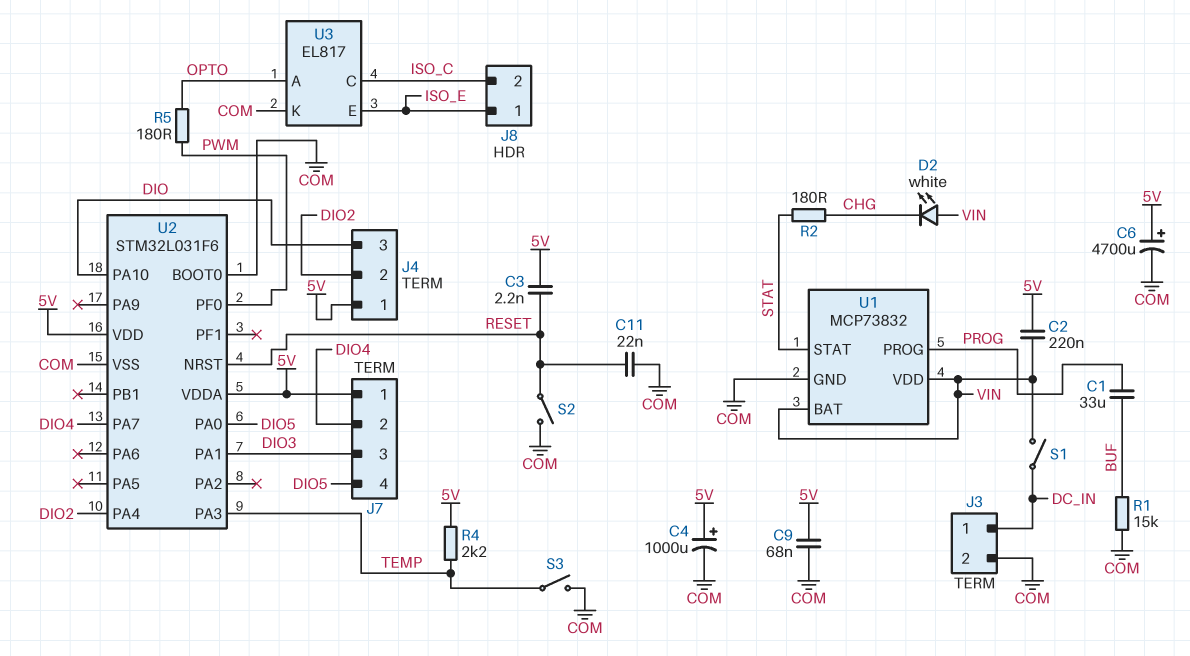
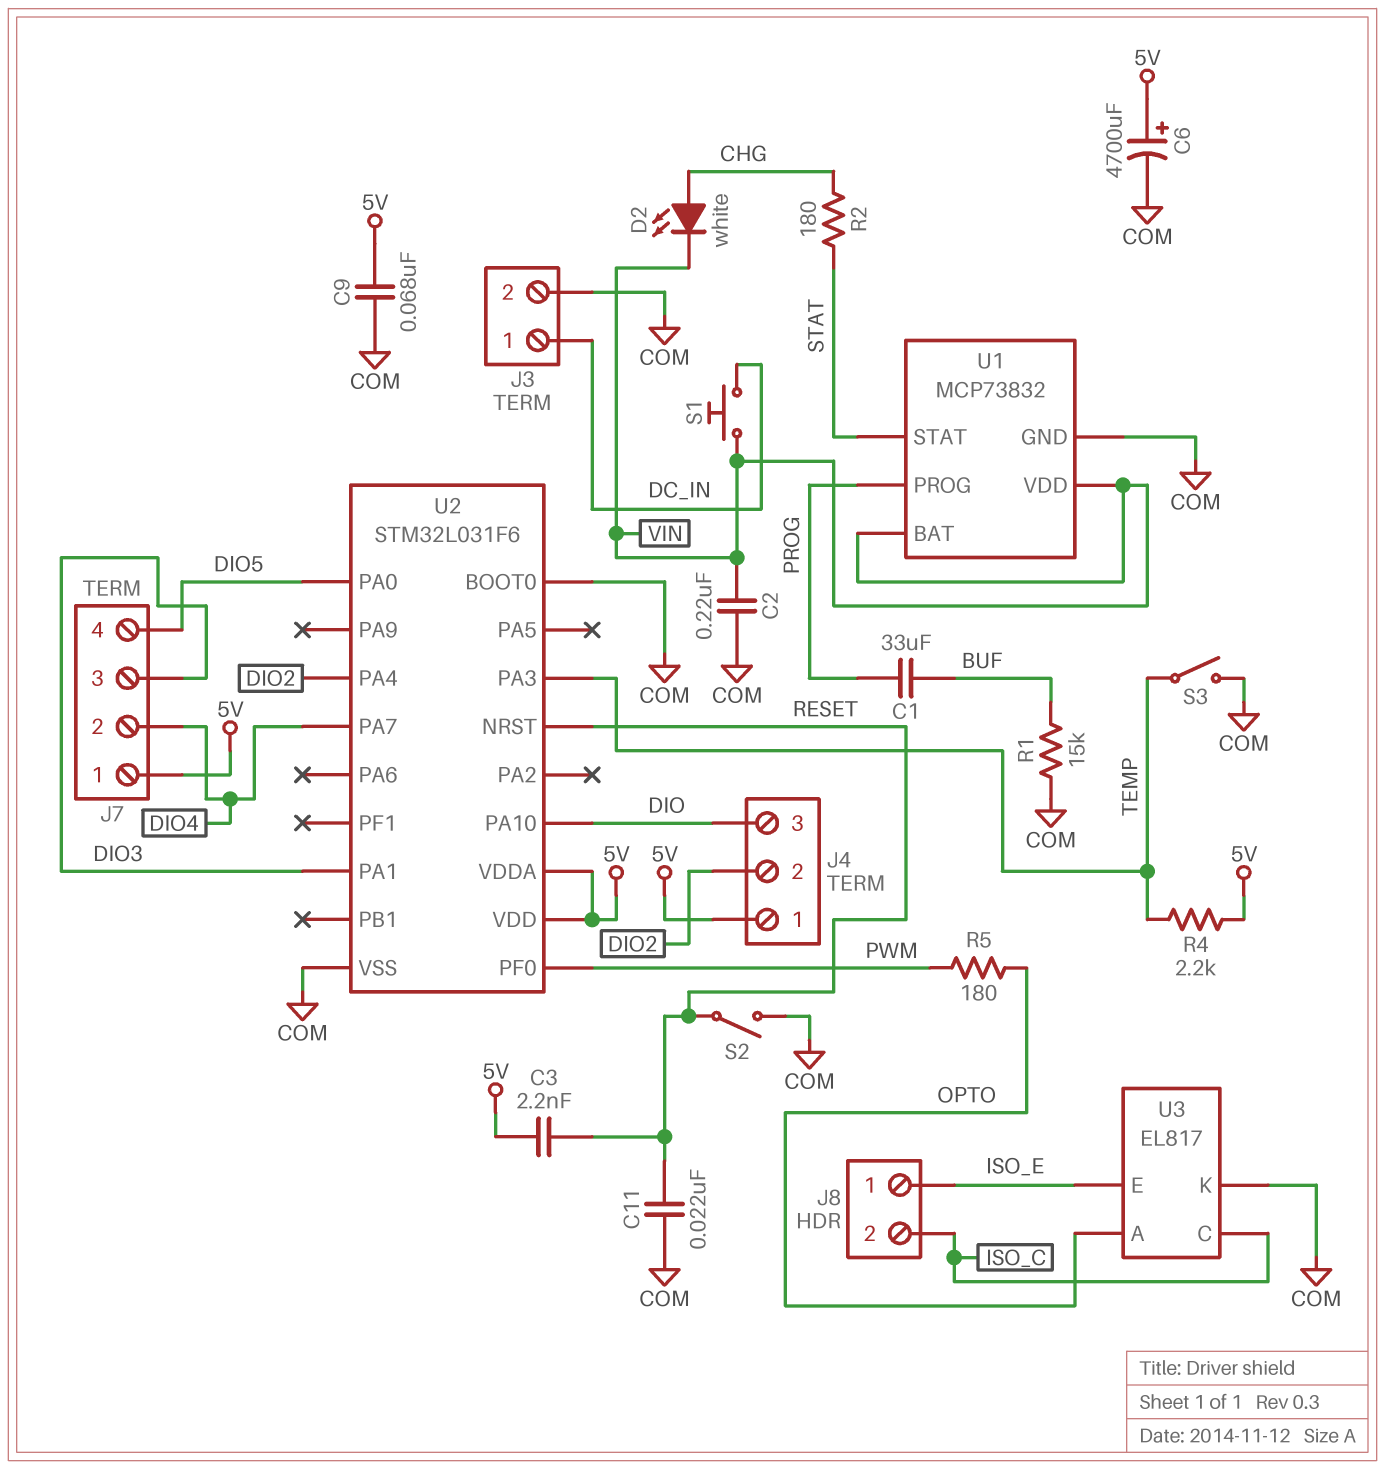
C2: 220nF (5V, VIN) -> 220nF (COM, VIN)
C4: 1000uF (plus 5V, minus COM) -> none
D2: LED white (A VIN, K CHG) -> LED white (A CHG, K VIN)
S1: switch (DC_IN, VIN) -> button (DC_IN, VIN)

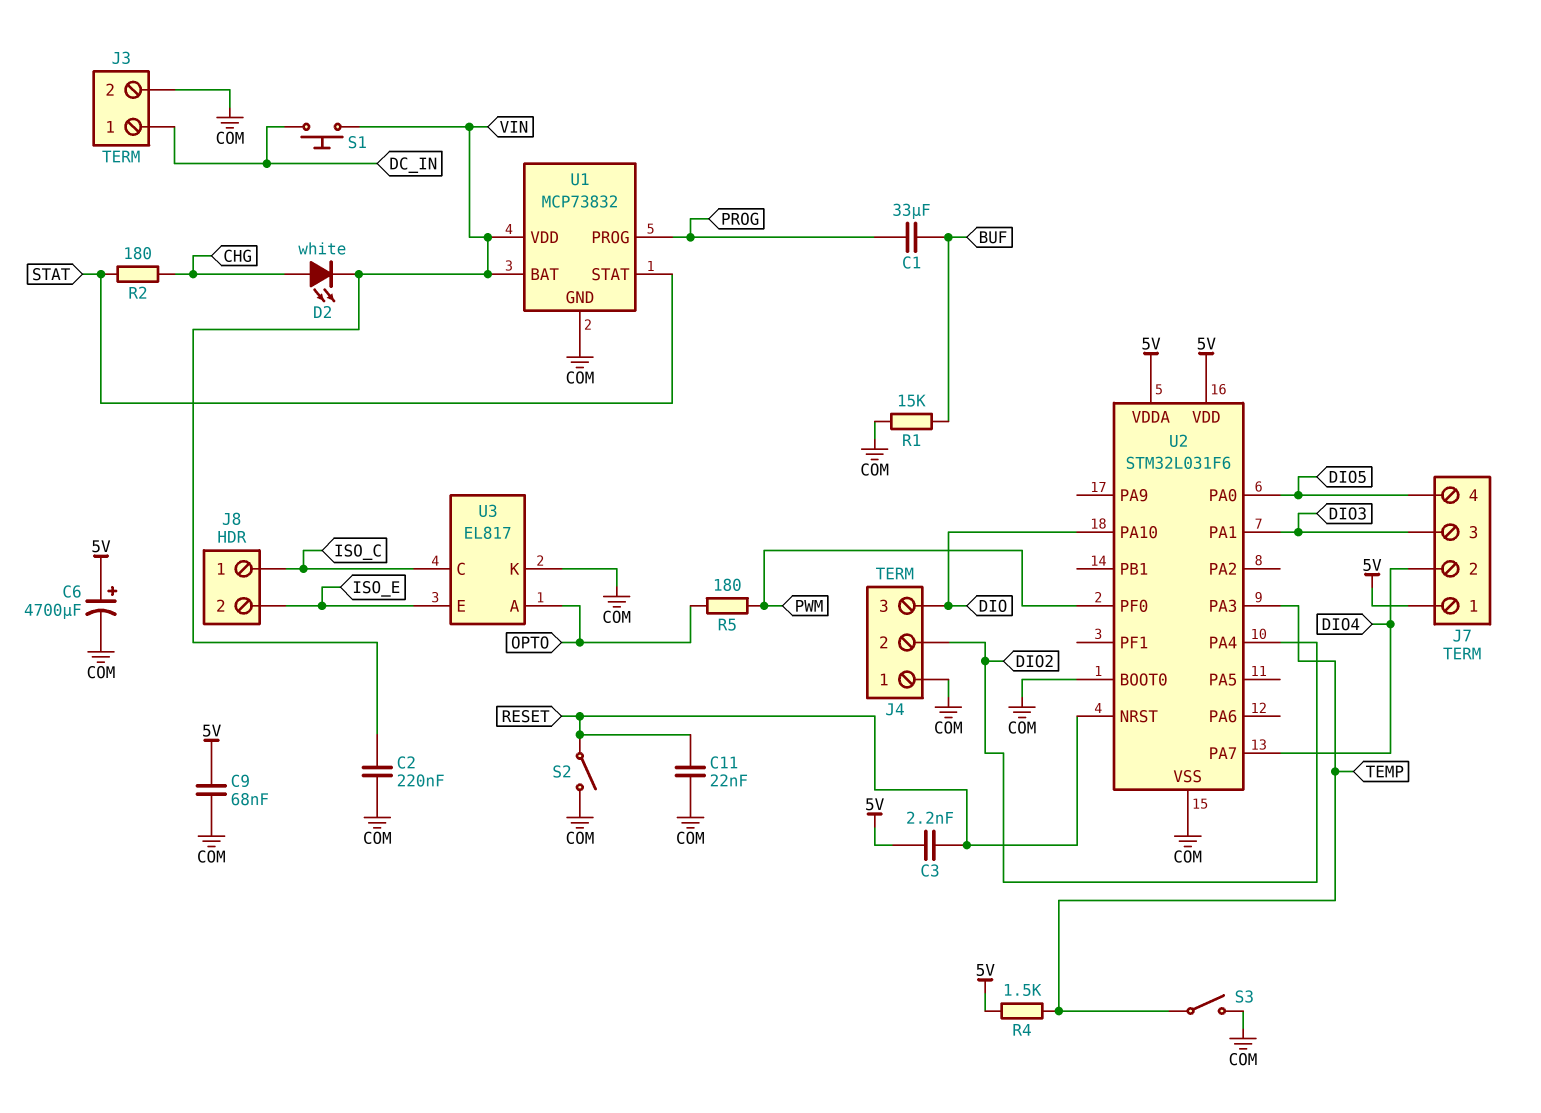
J4 pin 1: 5V -> COM
J8 pin 1: ISO_E -> ISO_C
J8 pin 2: ISO_C -> ISO_E
R4: 2.2k (5V, TEMP) -> 1.5k (5V, TEMP)

